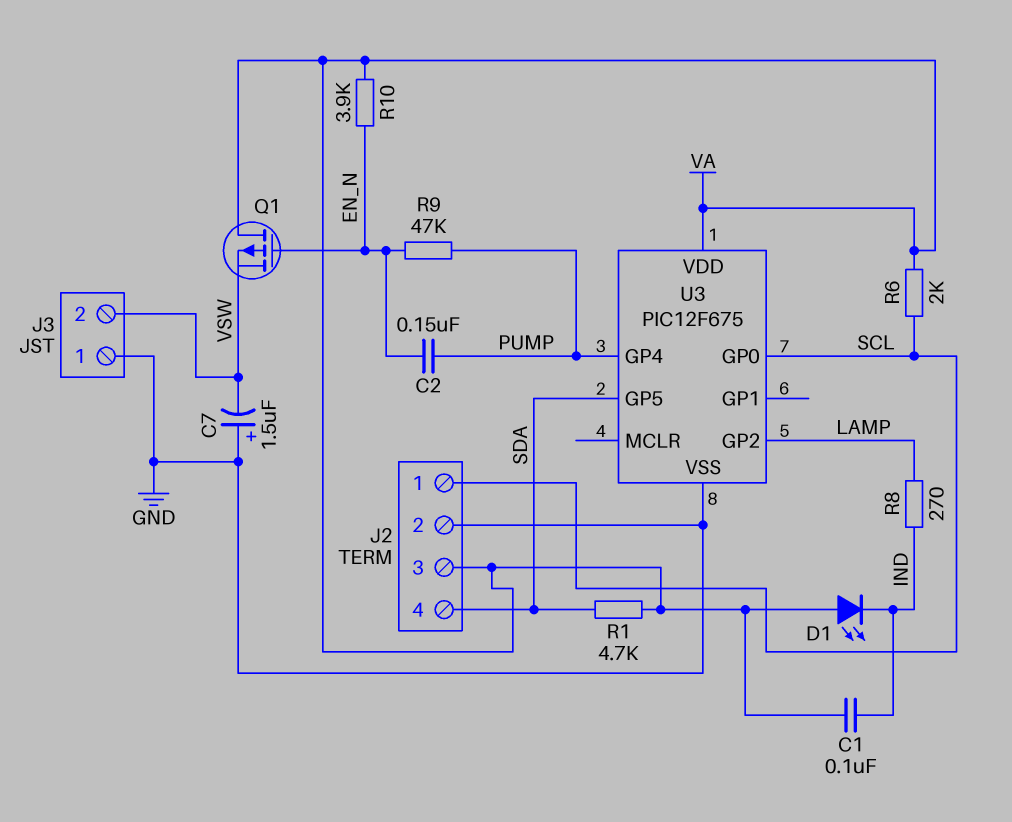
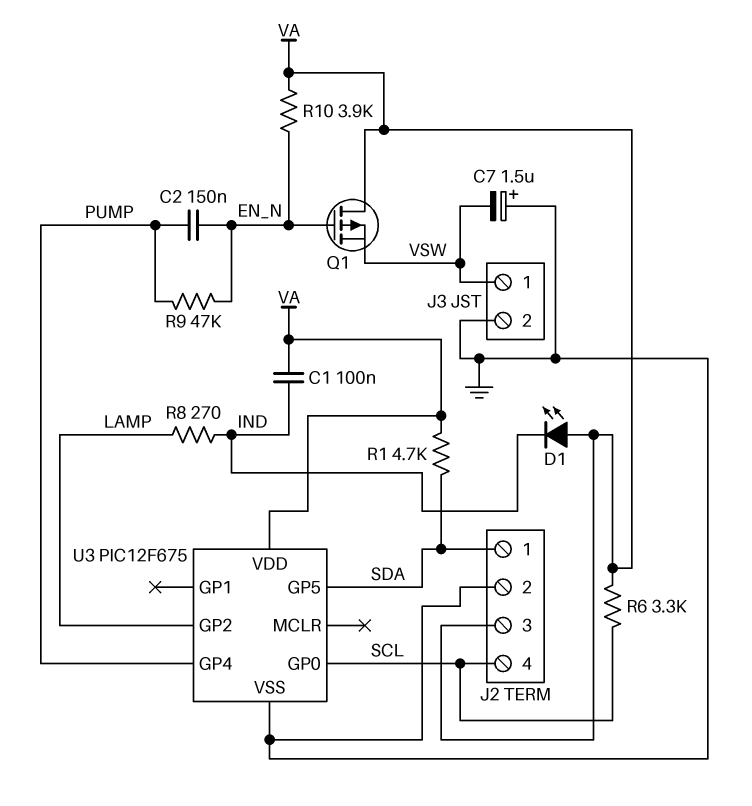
J2 pin 1: SCL -> SDA
J2 pin 4: SDA -> SCL
J3 pin 1: GND -> VSW
J3 pin 2: VSW -> GND
R6: 2k (SCL, VA) -> 3.3k (SCL, VA)

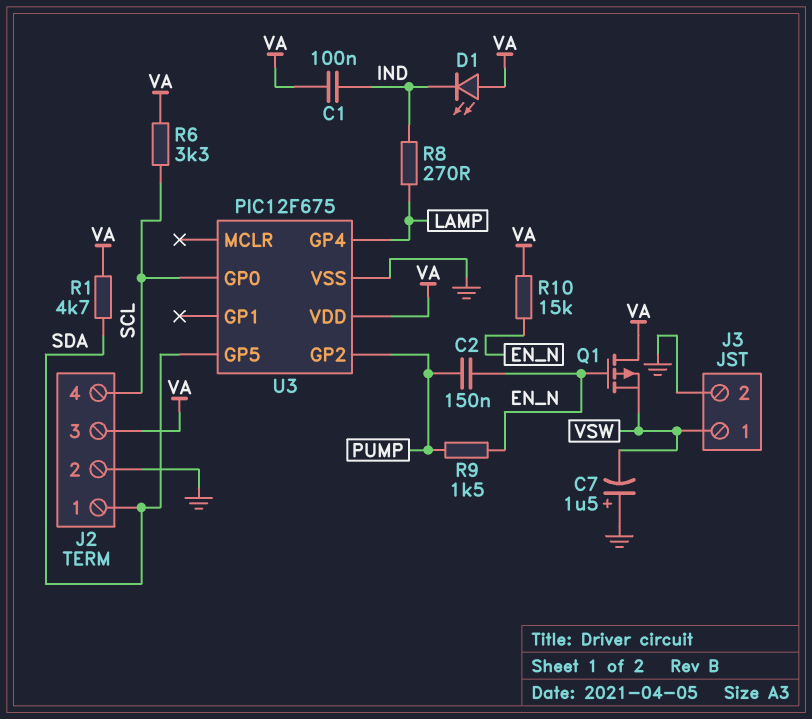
R9: 47k (EN_N, PUMP) -> 1.5k (EN_N, PUMP)
R10: 3.9k (EN_N, VA) -> 15k (EN_N, VA)
U3 pin GP2: LAMP -> PUMP
U3 pin GP4: PUMP -> LAMP

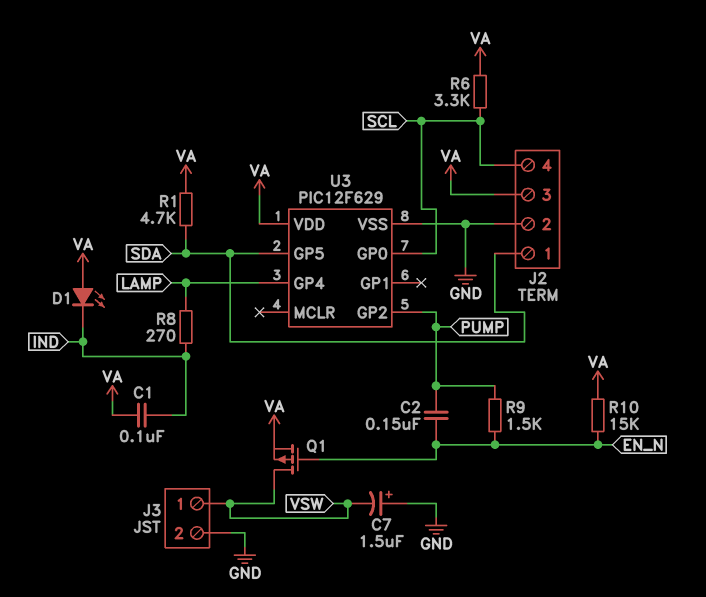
Q1: PMOS (G EN_N, D VA, S VSW) -> PMOS (G EN_N, D VSW, S VA)
U3: PIC12F675 -> PIC12F629

